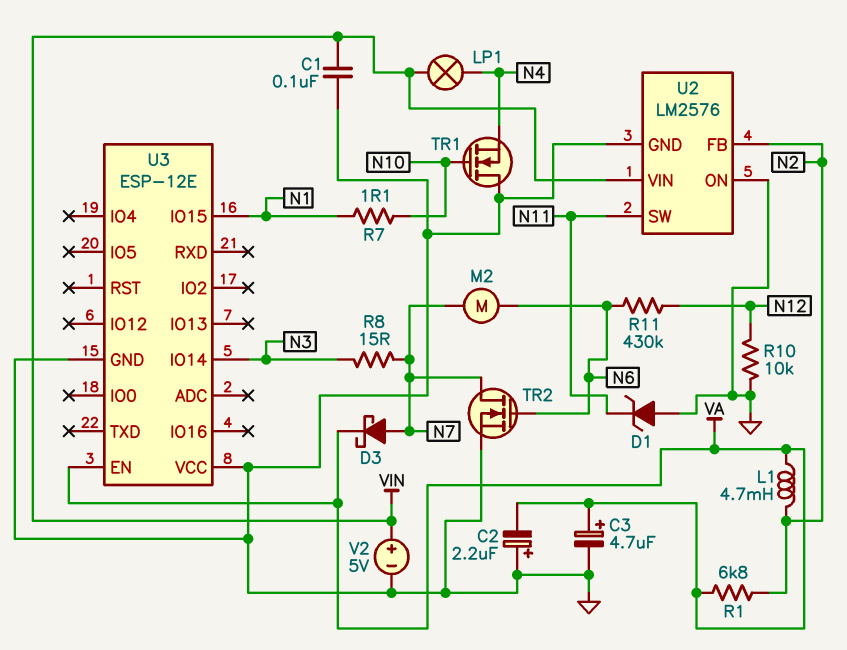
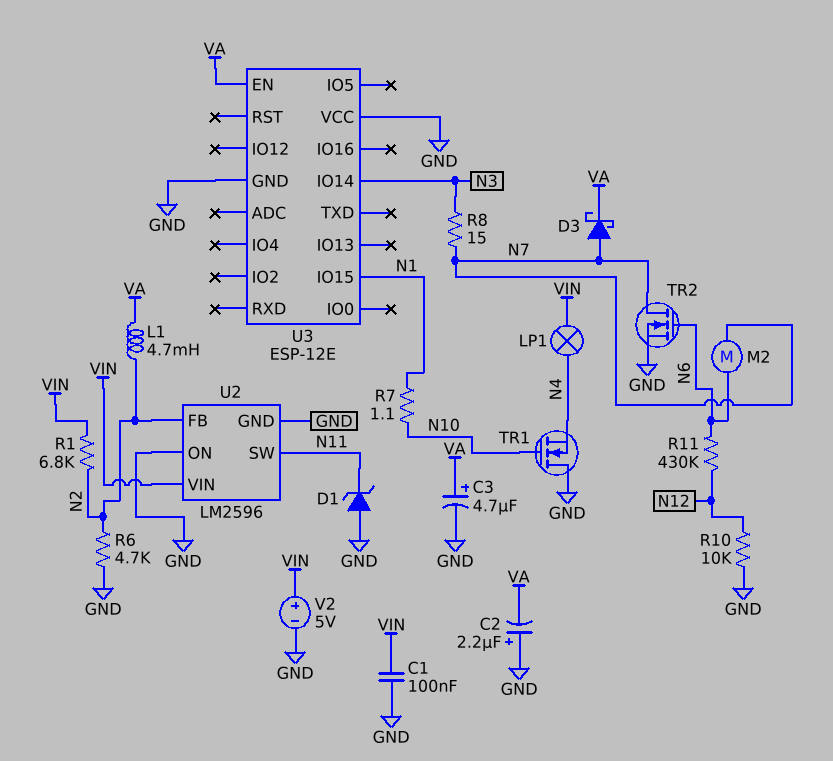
R1: 6.8k (N2, VA) -> 6.8k (N2, VIN)
R6: none -> 4.7k (GND, N2)
U2: LM2576 -> LM2596

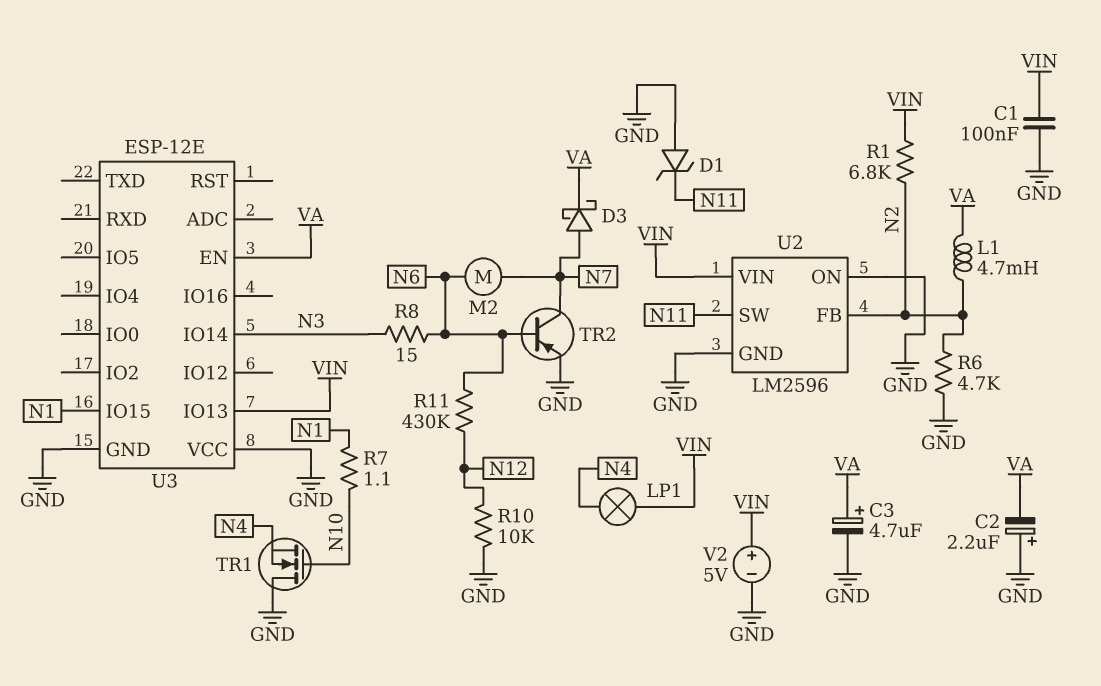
R8: 15 (N3, N7) -> 15 (N3, N6)
TR2: NMOS (G N6, D N7, S GND) -> PNP (B N6, C N7, E GND)
U3 pin IO13: none -> VIN

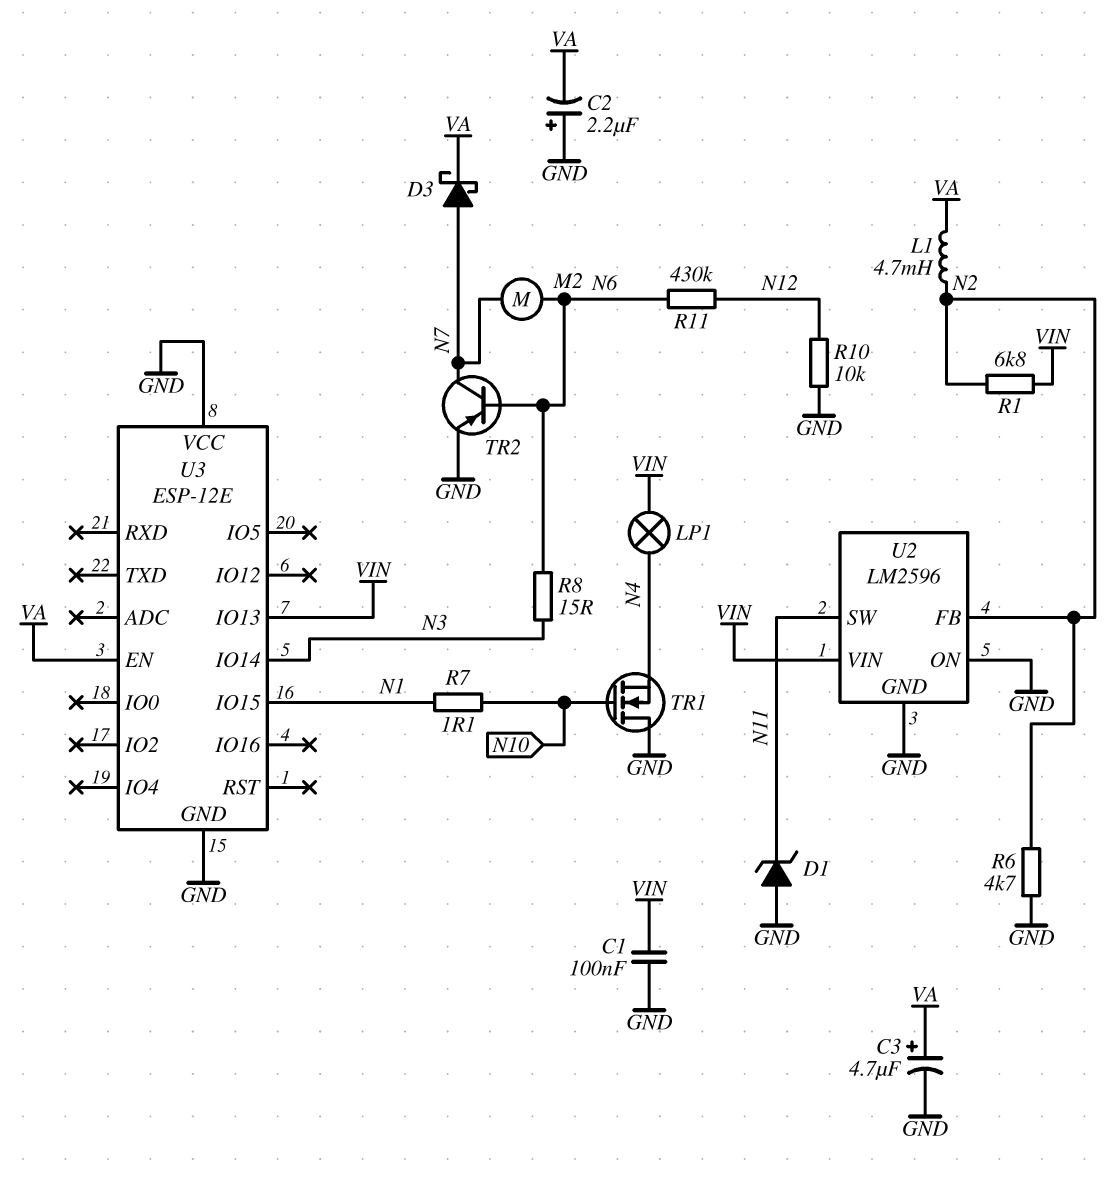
V2: 5V (plus VIN, minus GND) -> none

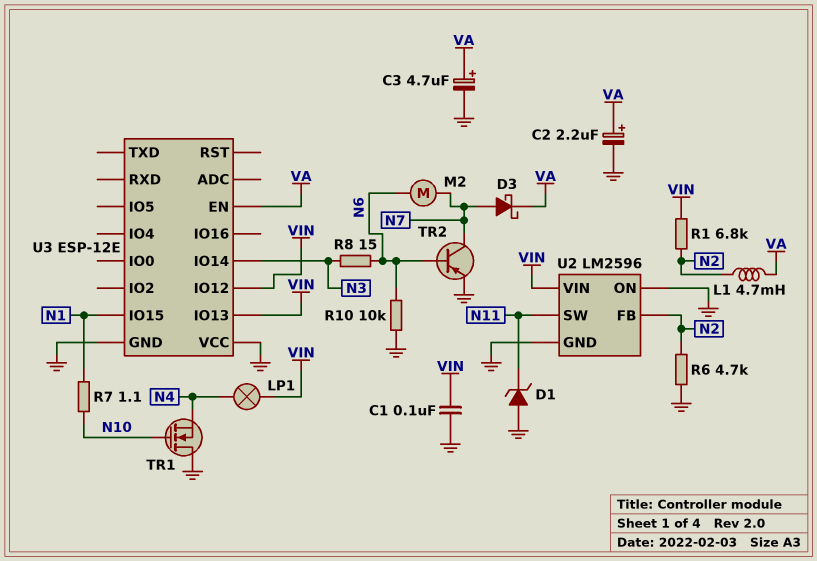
C2: 2.2uF (plus GND, minus VA) -> 2.2uF (plus VA, minus GND)
R10: 10k (GND, N12) -> 10k (GND, N6)
R11: 430k (N6, N12) -> none
U3 pin IO12: none -> VIN

